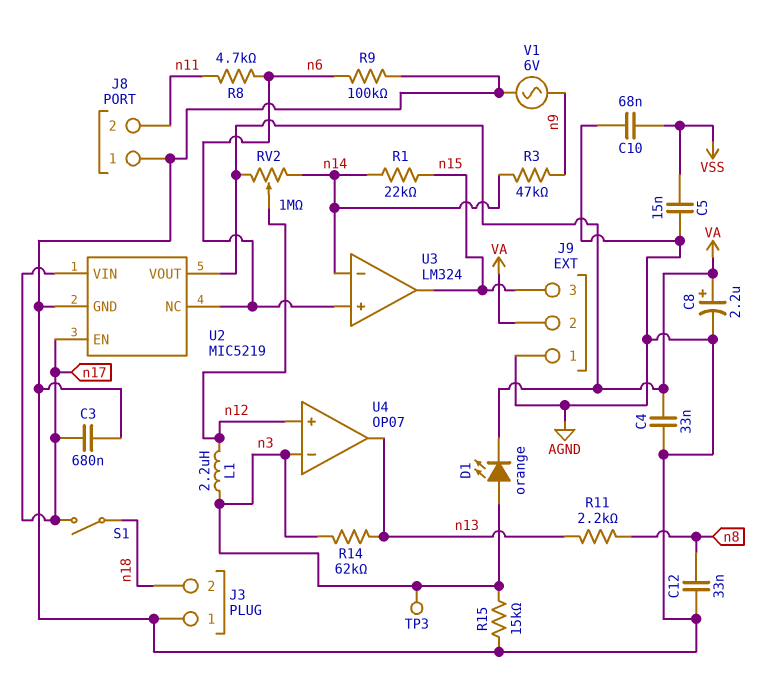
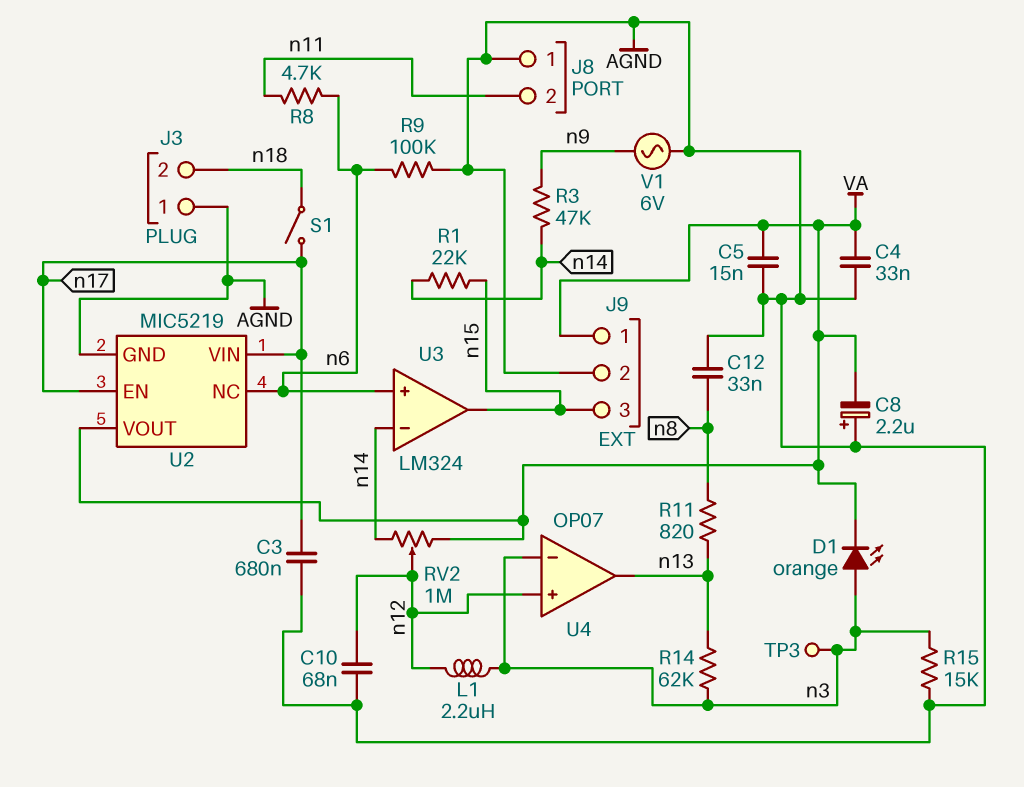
C5: 15nF (AGND, VSS) -> 15nF (AGND, VA)
C8: 2.2uF (plus VA, minus AGND) -> 2.2uF (plus AGND, minus VA)
C10: 68nF (AGND, VSS) -> 68nF (AGND, n12)
J9 pin 1: AGND -> VA
J9 pin 2: VA -> AGND
R11: 2.2k (n8, n13) -> 820 (n8, n13)

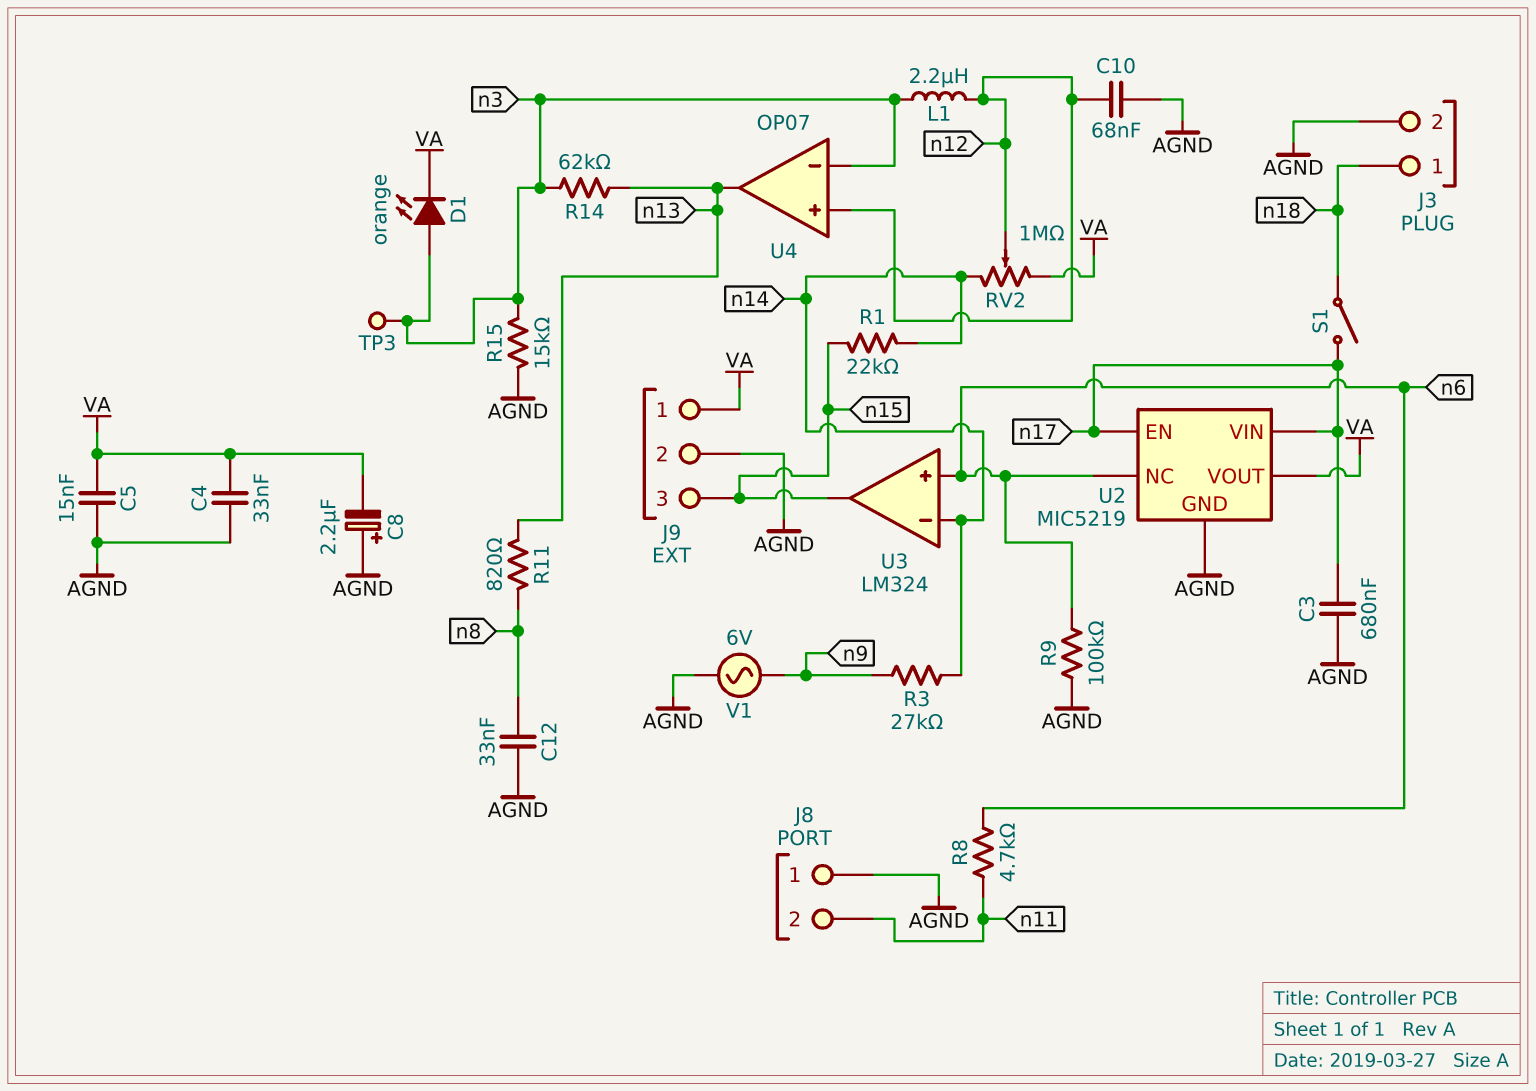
J3 pin 1: AGND -> n18
J3 pin 2: n18 -> AGND
R3: 47k (n9, n14) -> 27k (n9, n14)

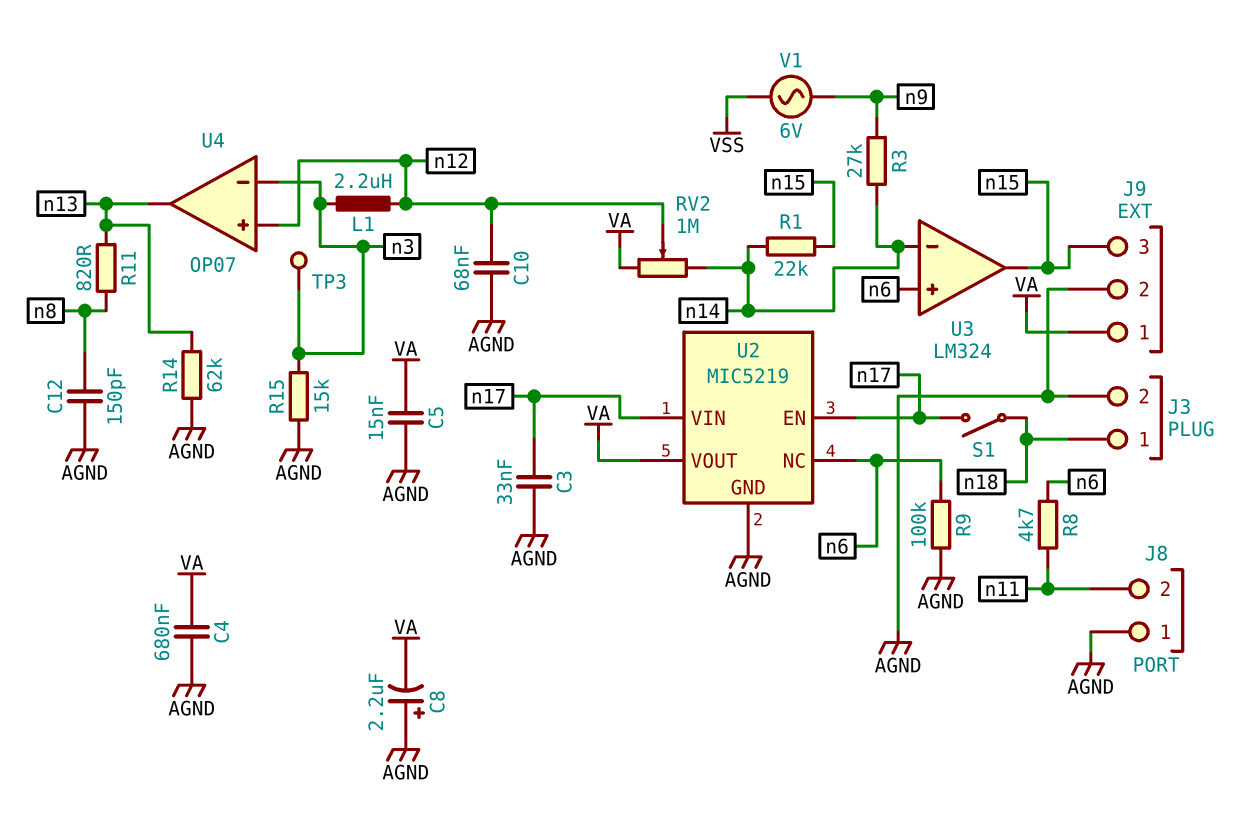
C3: 680nF (AGND, n17) -> 33nF (AGND, n17)
C4: 33nF (AGND, VA) -> 680nF (AGND, VA)
C12: 33nF (AGND, n8) -> 150pF (AGND, n8)
D1: LED orange (A n3, K VA) -> none
R14: 62k (n3, n13) -> 62k (AGND, n13)
V1: AC 6V (AGND, n9) -> AC 6V (VSS, n9)

